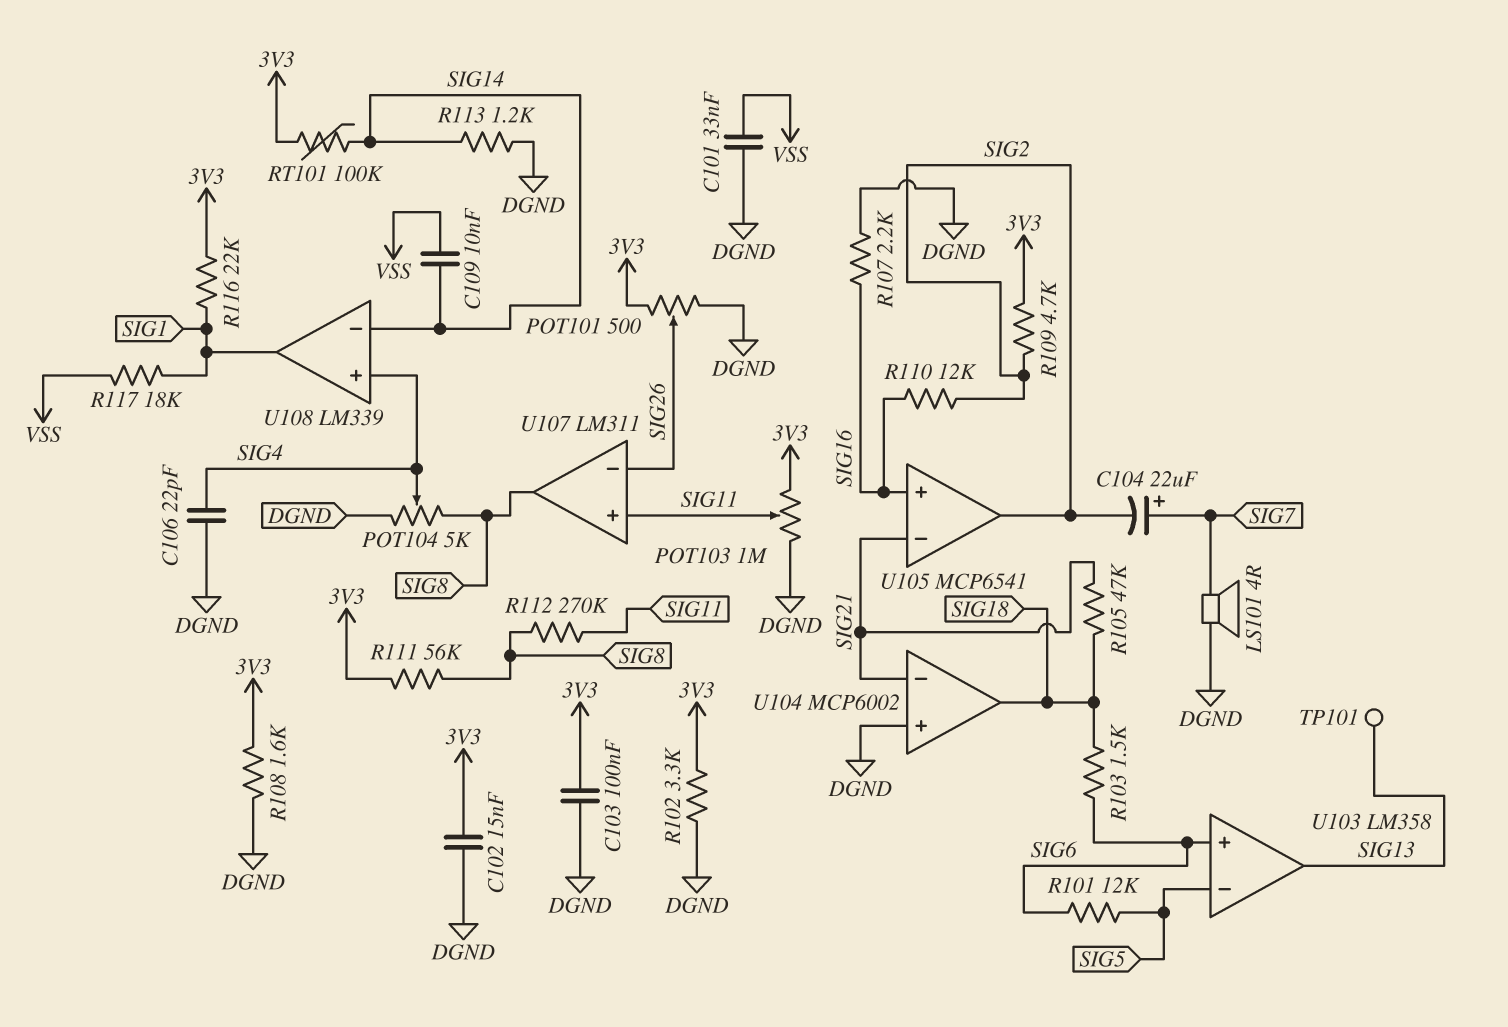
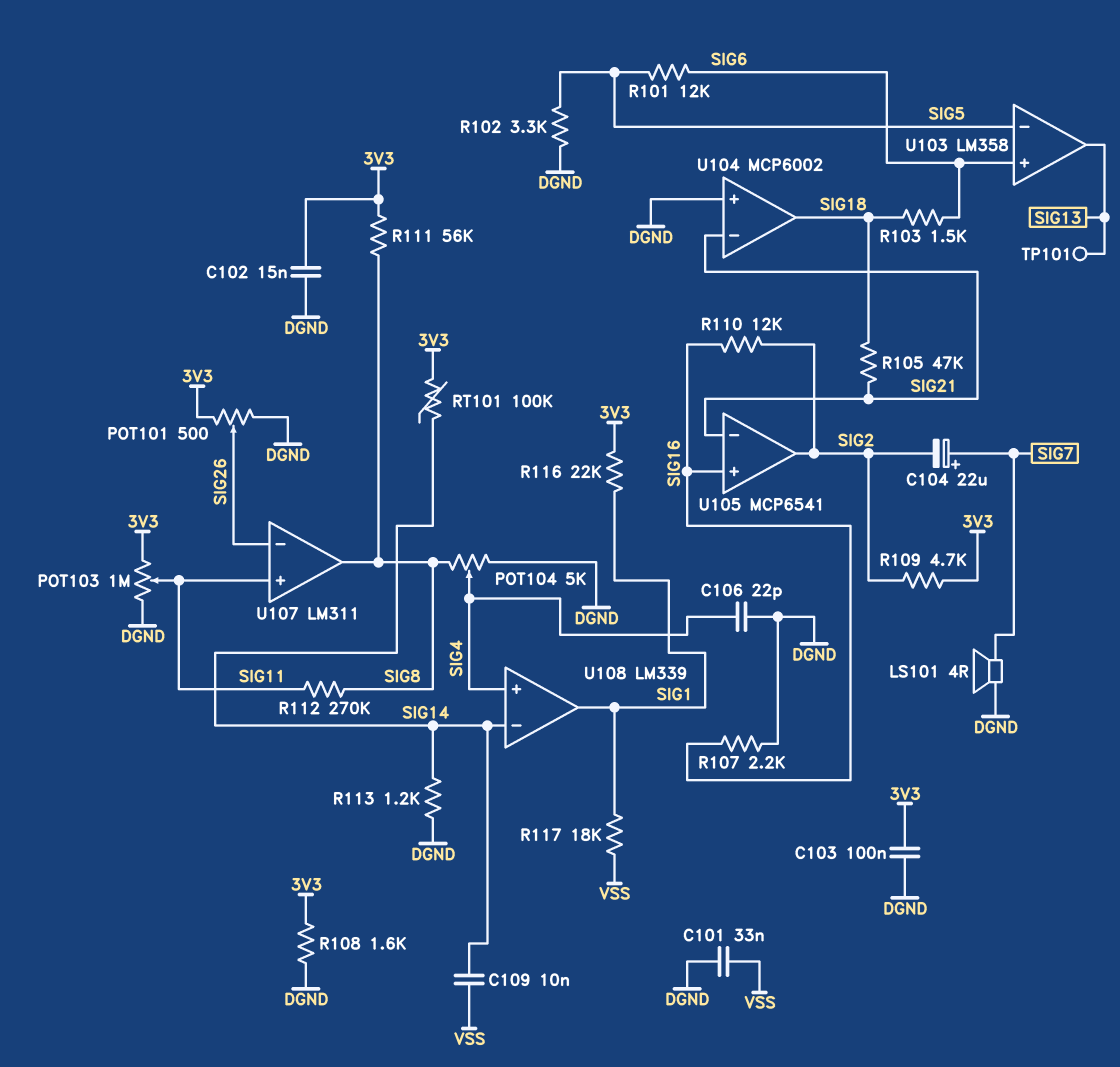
R102: 3.3k (3V3, DGND) -> 3.3k (DGND, SIG5)

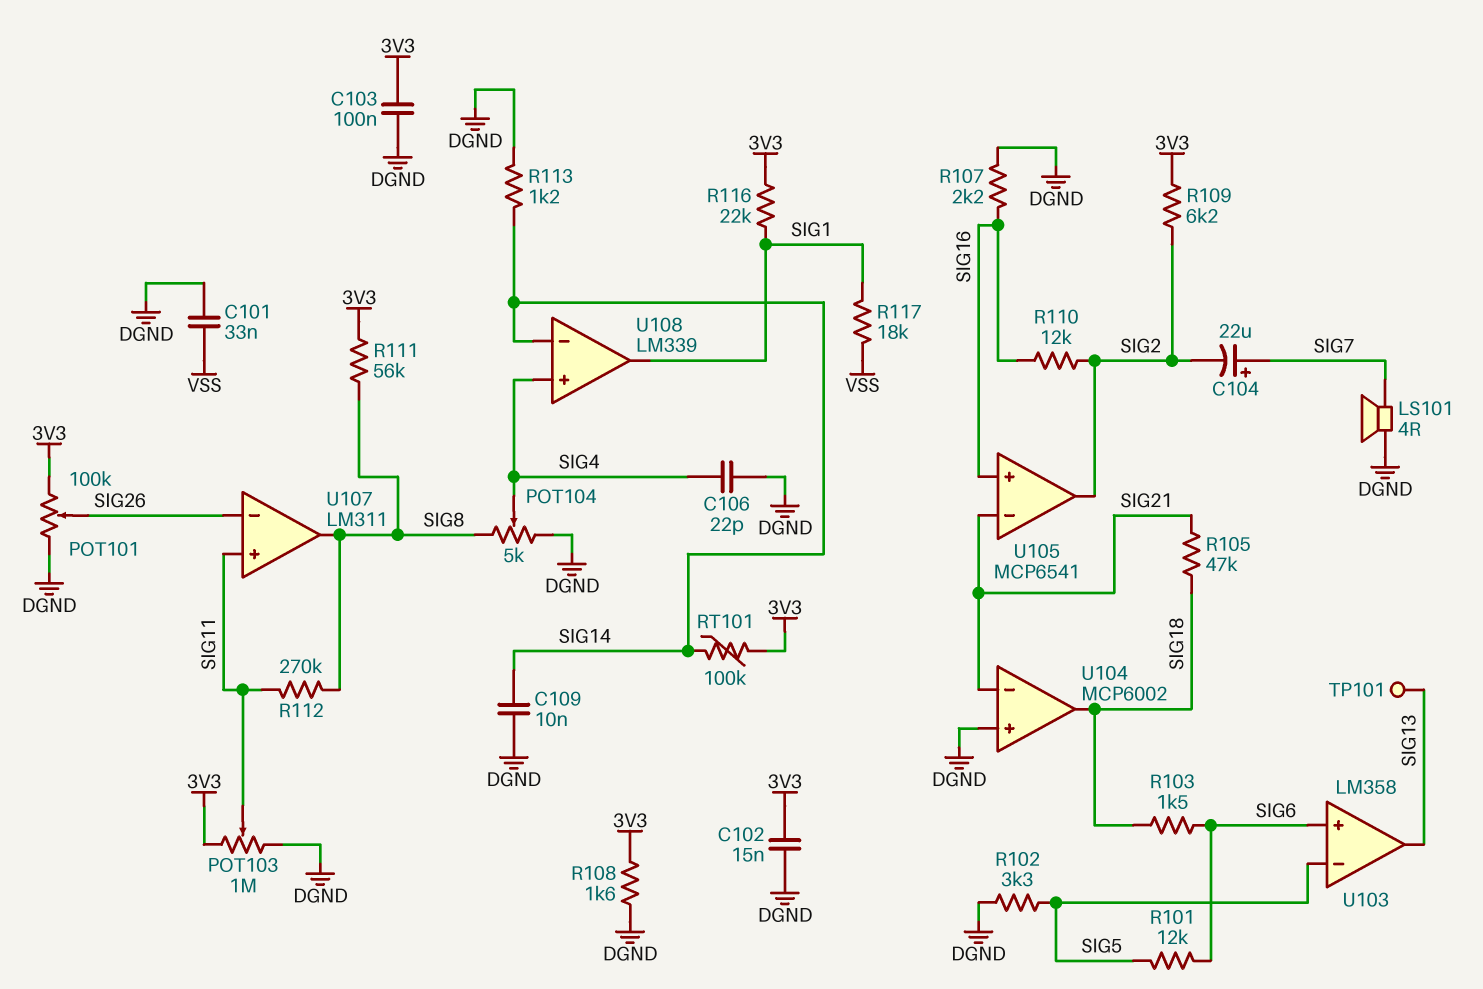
C109: 10nF (SIG14, VSS) -> 10nF (DGND, SIG14)
POT101: 500 (3V3, DGND, wiper SIG26) -> 100k (3V3, DGND, wiper SIG26)
R109: 4.7k (3V3, SIG2) -> 6.2k (3V3, SIG2)

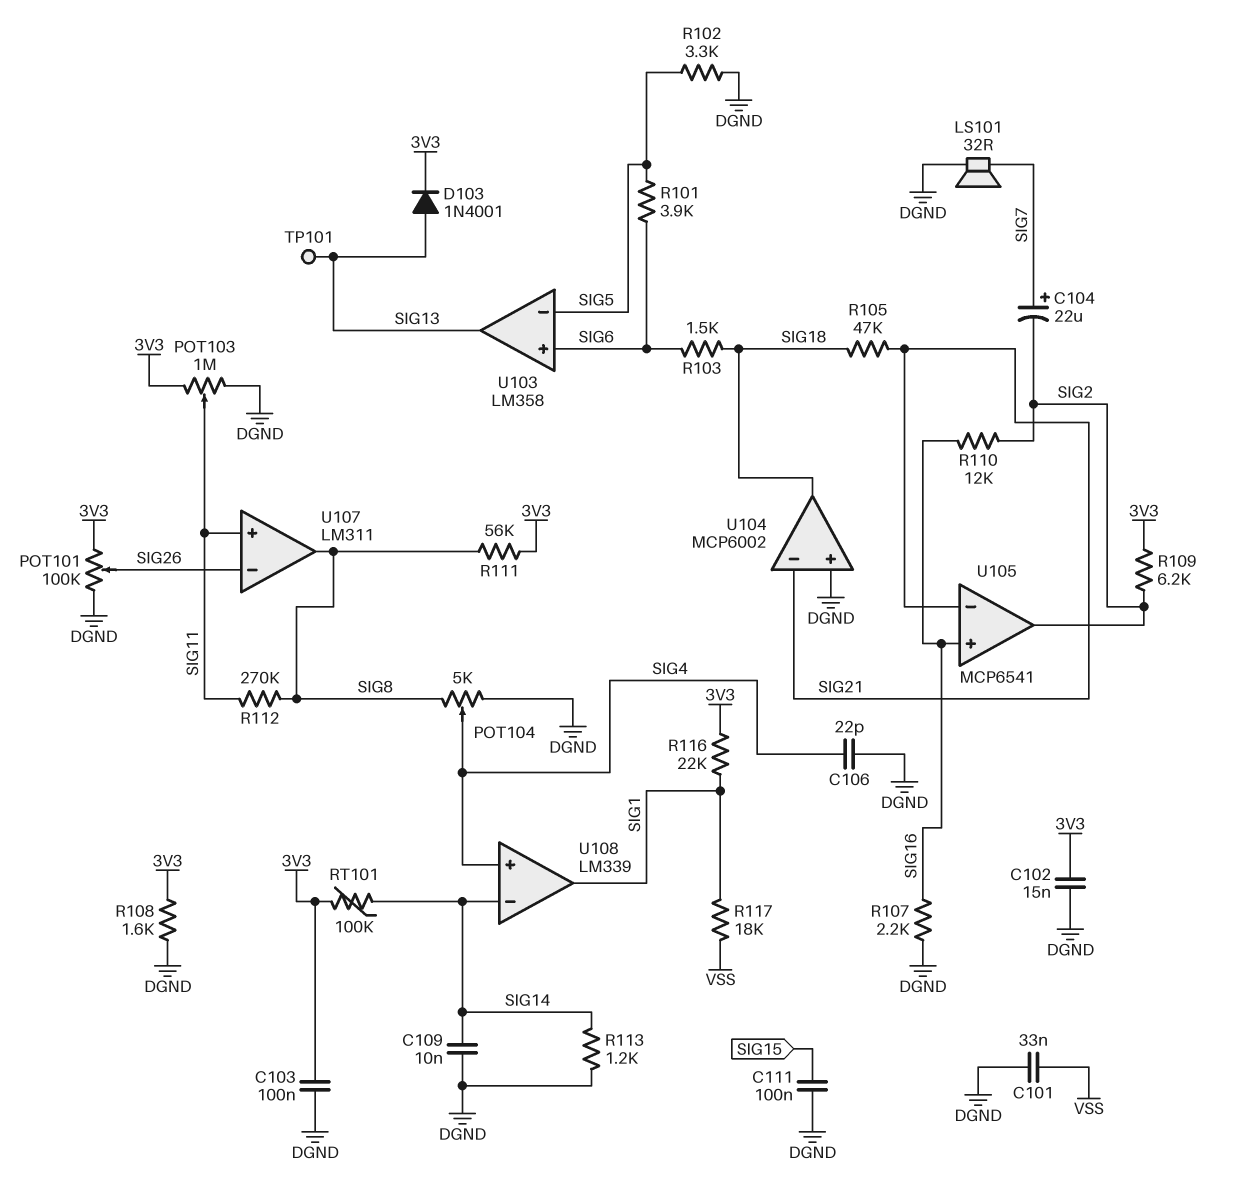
C111: none -> 100nF (DGND, SIG15)
D103: none -> diode 1N4001 (A SIG13, K 3V3)
LS101: speaker 4R (DGND, SIG7) -> speaker 32R (DGND, SIG7)
R101: 12k (SIG5, SIG6) -> 3.9k (SIG5, SIG6)

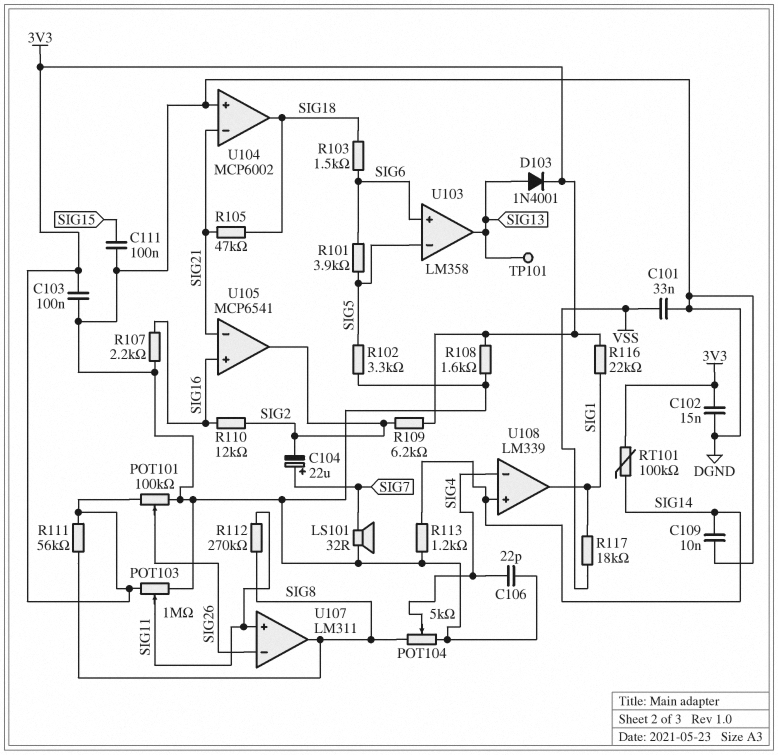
U108 pin in+: SIG4 -> SIG14
U108 pin in-: SIG14 -> SIG4

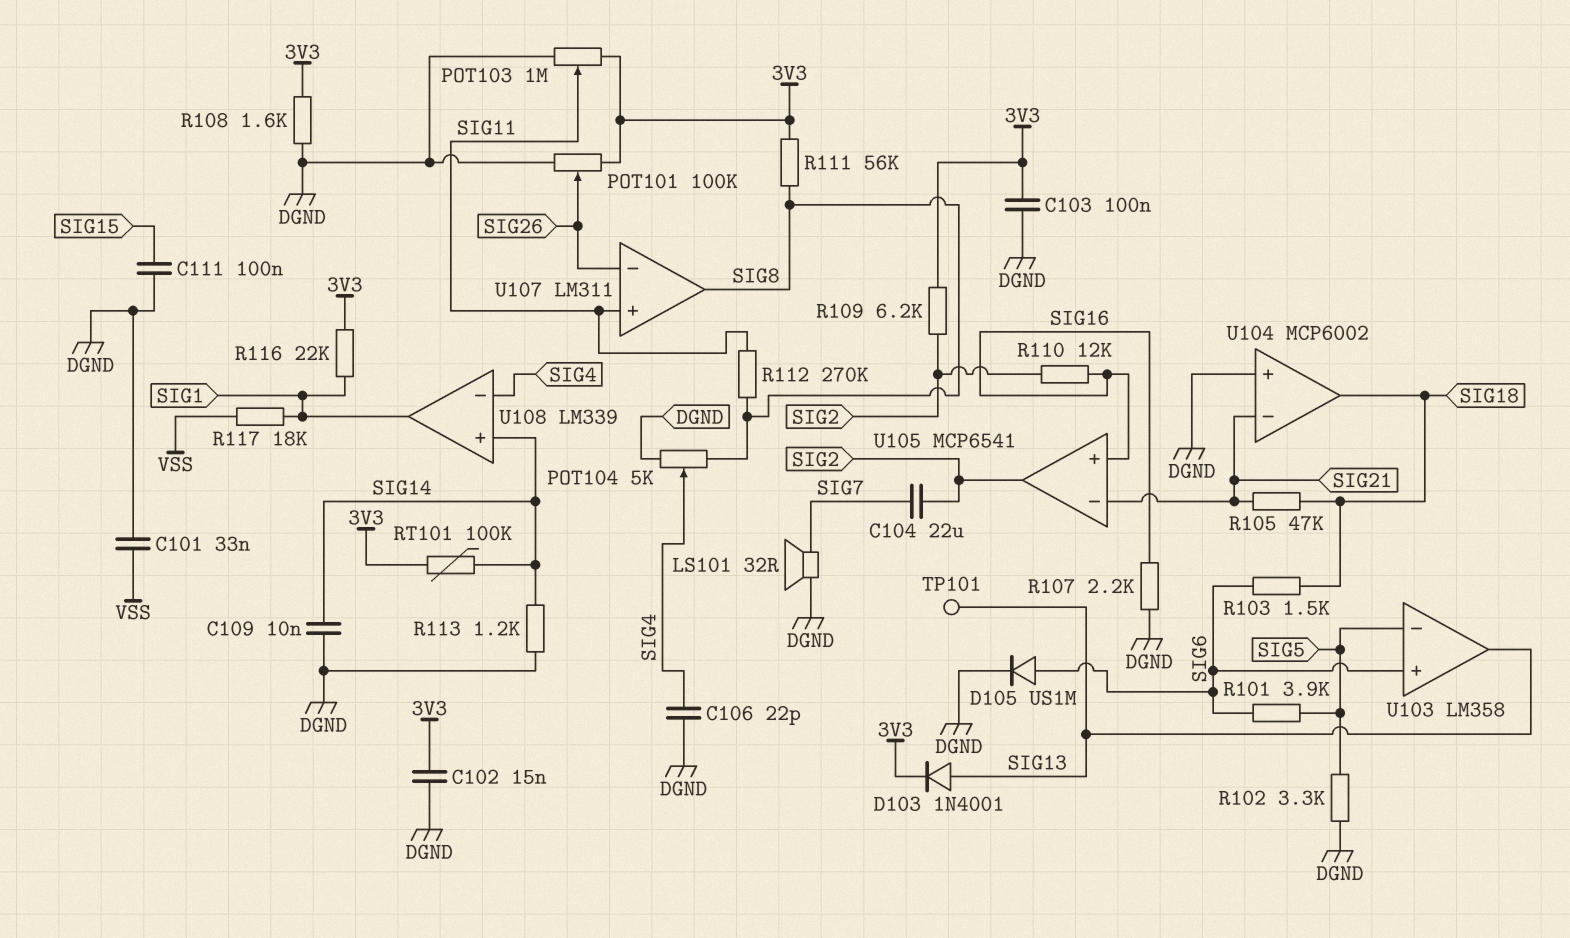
C104: 22uF (plus SIG7, minus SIG2) -> 22uF (SIG2, SIG7)
D105: none -> diode US1M (A SIG6, K DGND)

